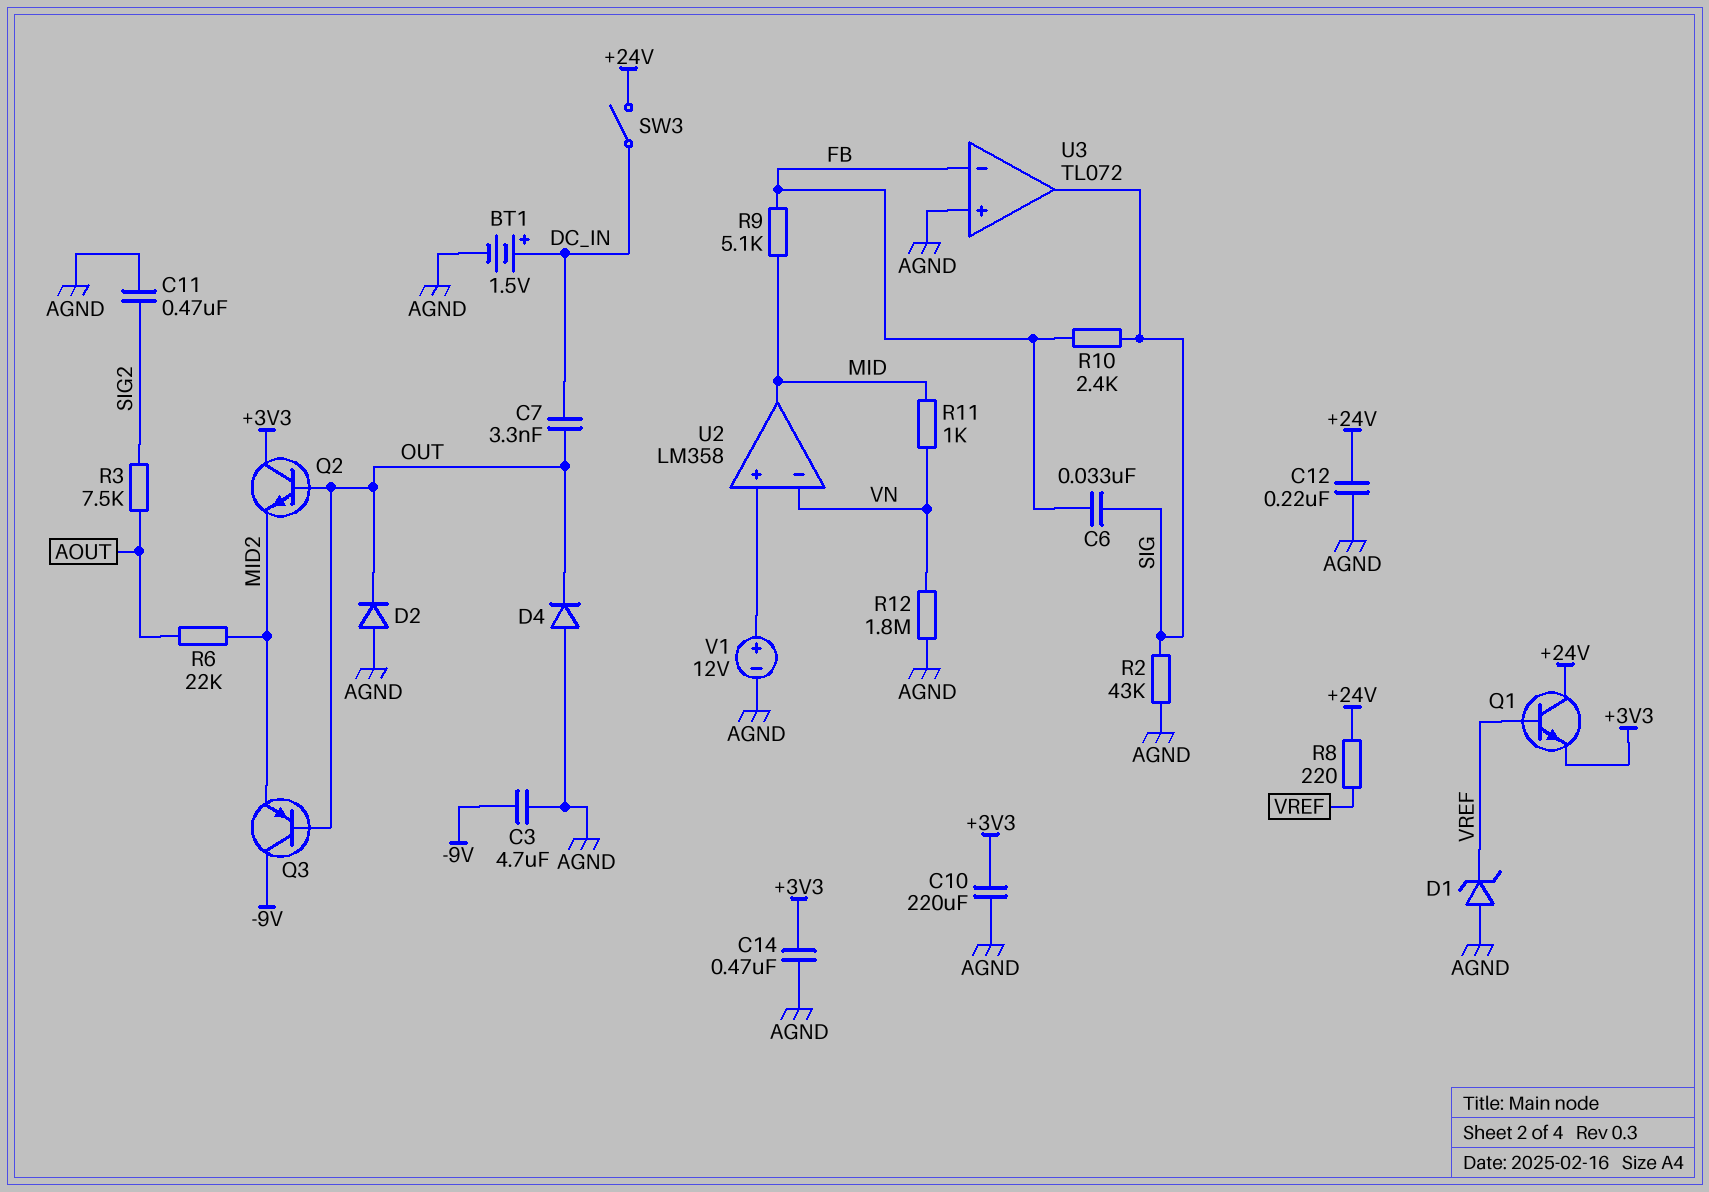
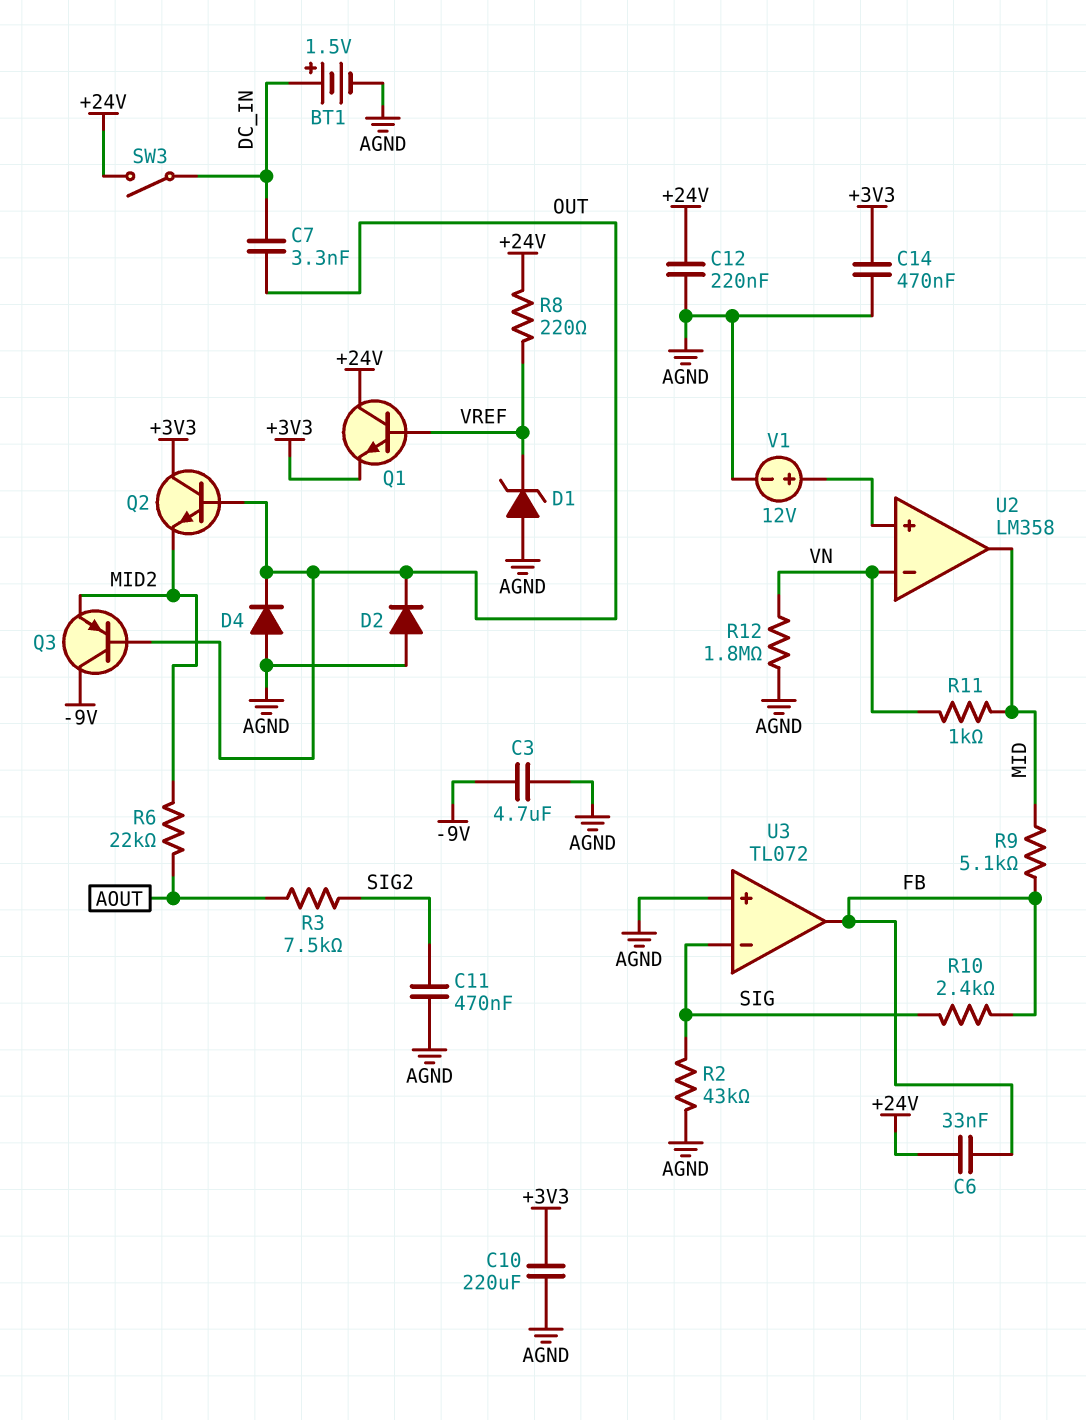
C6: 33nF (FB, SIG) -> 33nF (+24V, FB)
U3 pin in-: FB -> SIG
U3 pin out: SIG -> FB

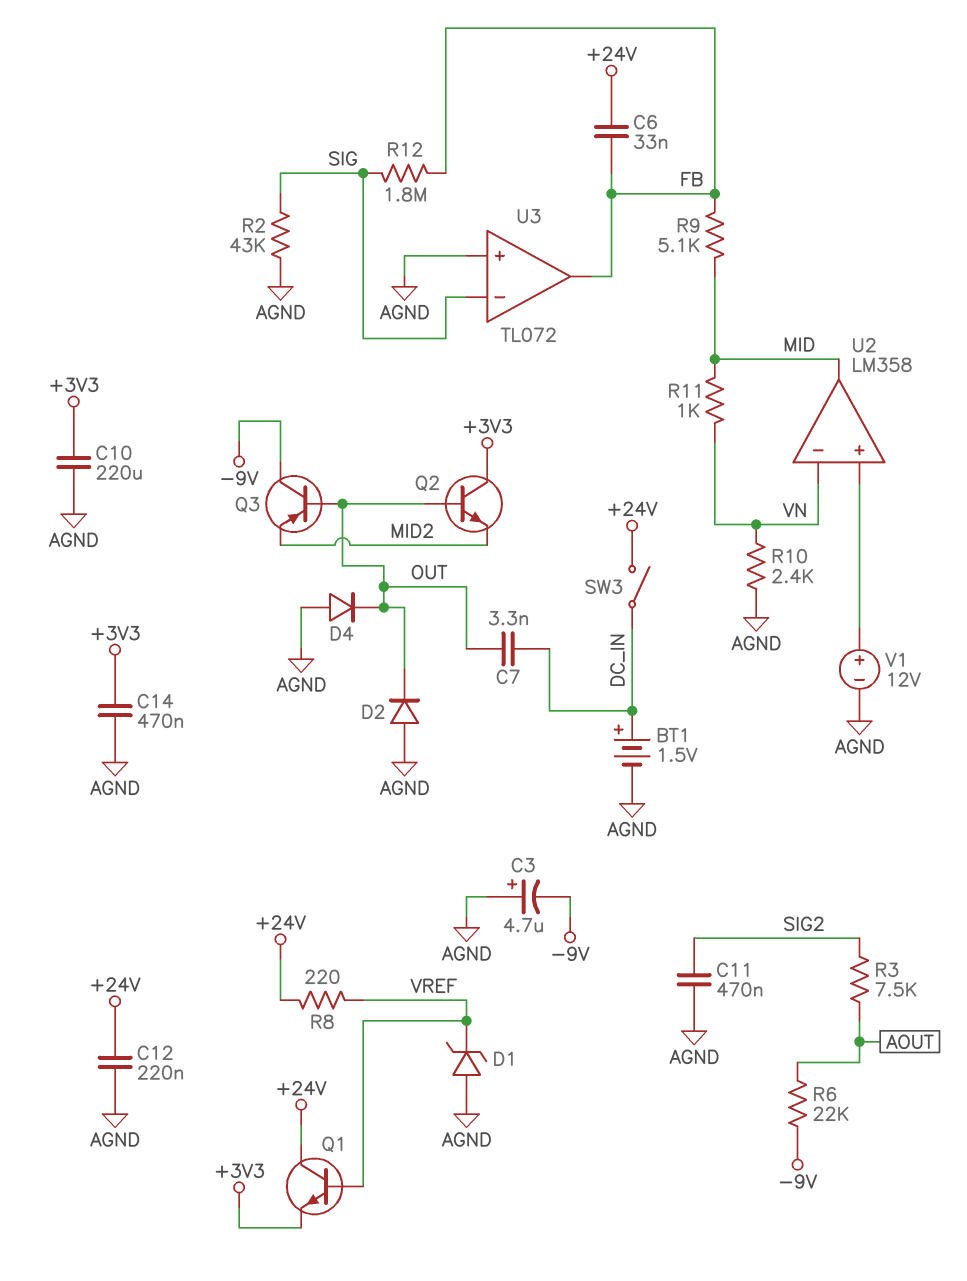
C3: 4.7uF (-9V, AGND) -> 4.7uF (plus AGND, minus -9V)
R6: 22k (AOUT, MID2) -> 22k (-9V, AOUT)
R10: 2.4k (FB, SIG) -> 2.4k (AGND, VN)
R12: 1.8M (AGND, VN) -> 1.8M (FB, SIG)

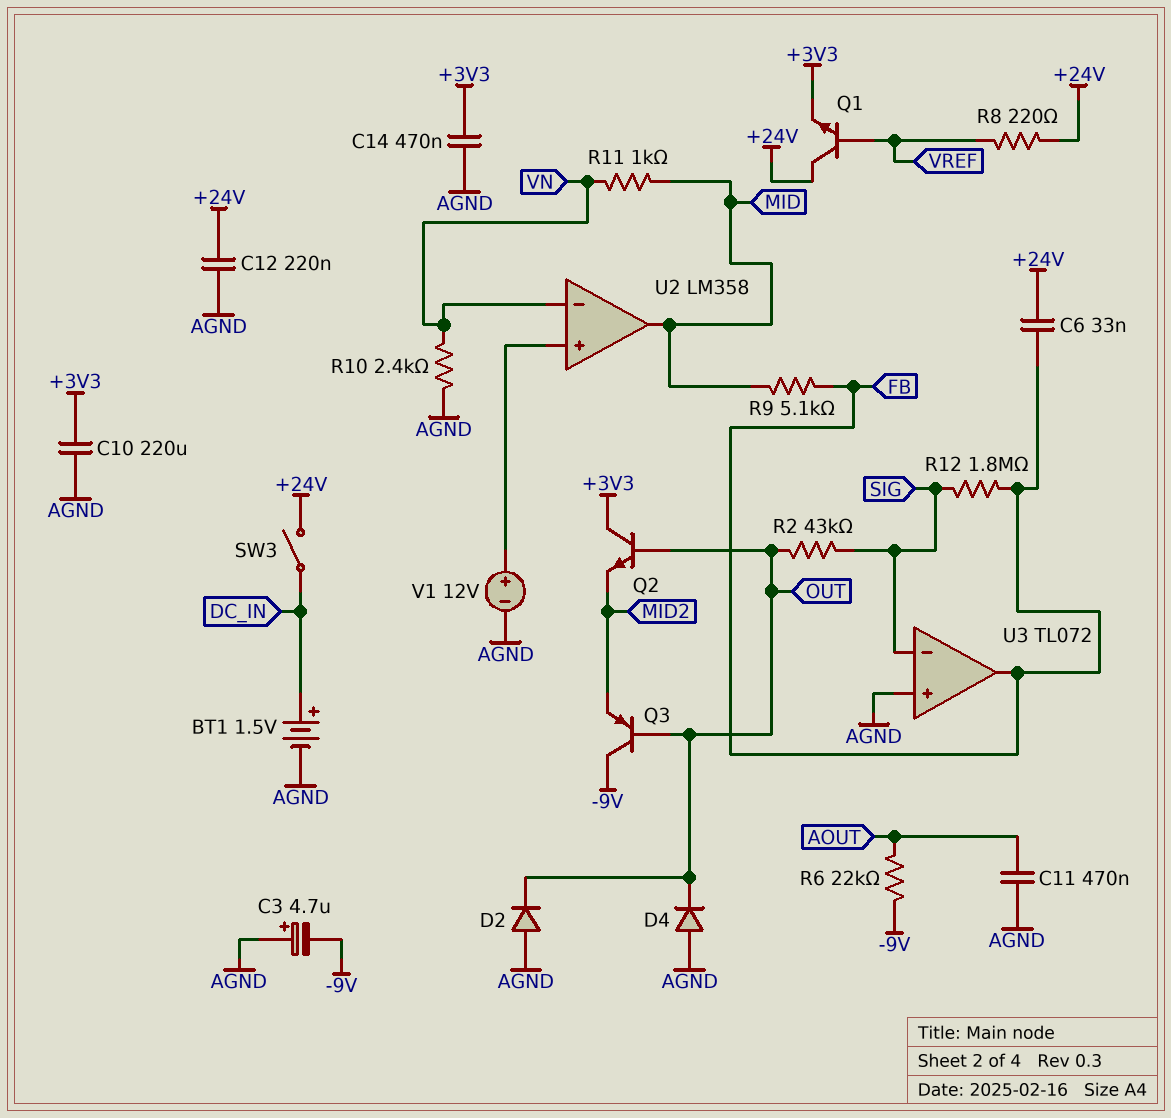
C7: 3.3nF (DC_IN, OUT) -> none
C11: 470nF (AGND, SIG2) -> 470nF (AGND, AOUT)
D1: zener (A AGND, K VREF) -> none
R2: 43k (AGND, SIG) -> 43k (OUT, SIG)
R3: 7.5k (AOUT, SIG2) -> none

